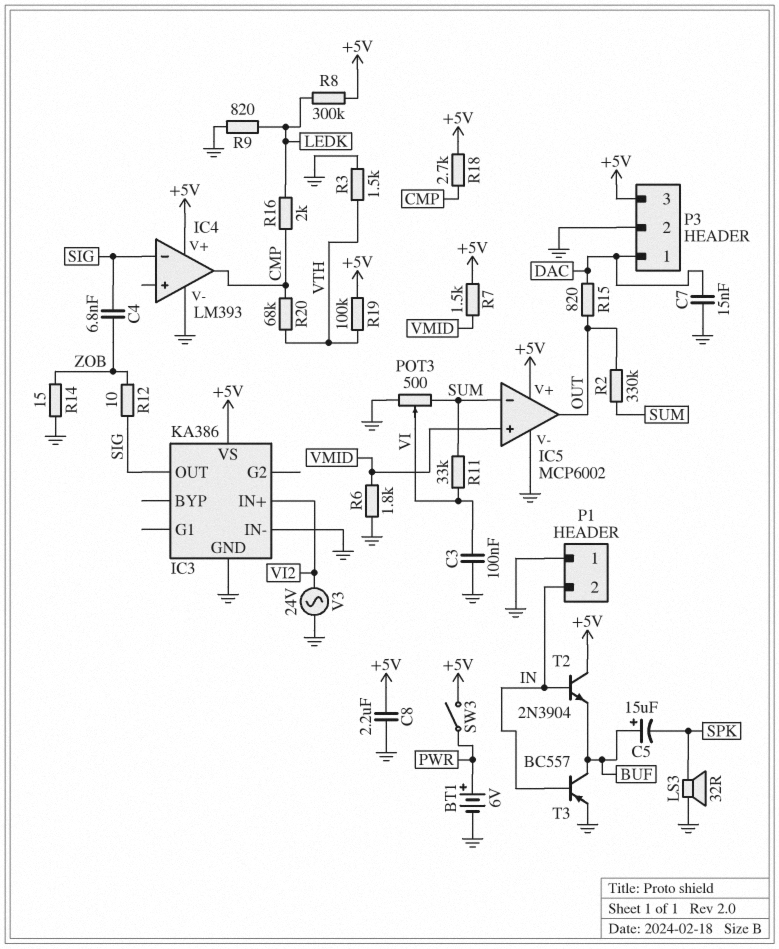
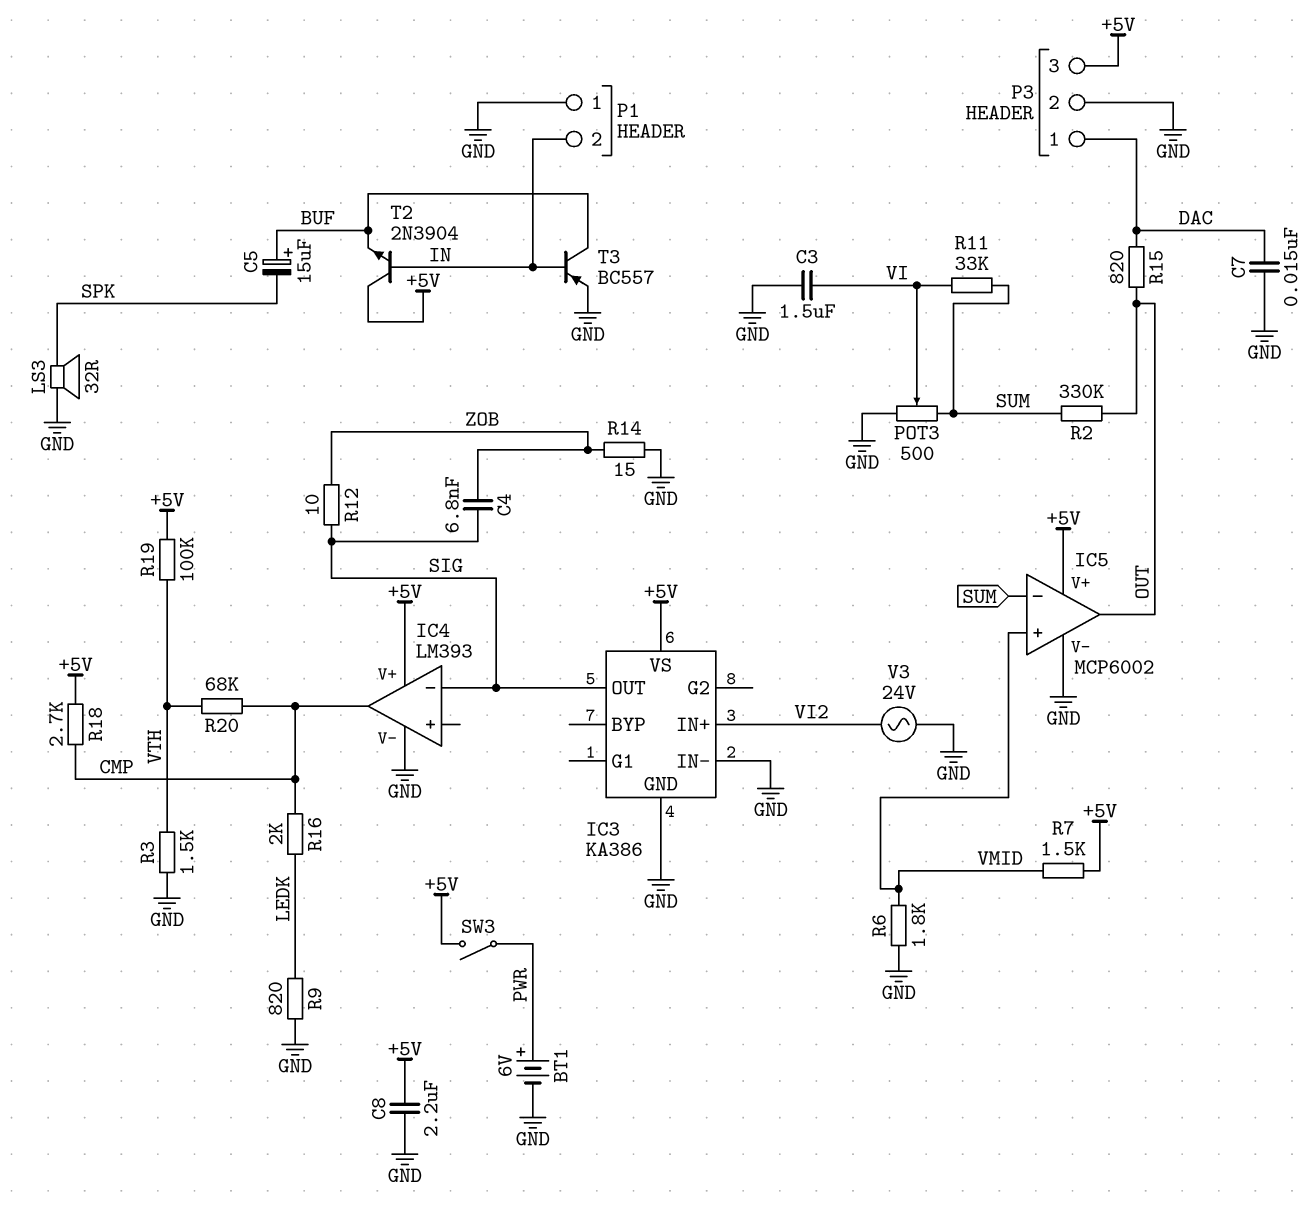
C3: 100nF (GND, VI) -> 1.5uF (GND, VI)
R8: 300k (+5V, LEDK) -> none

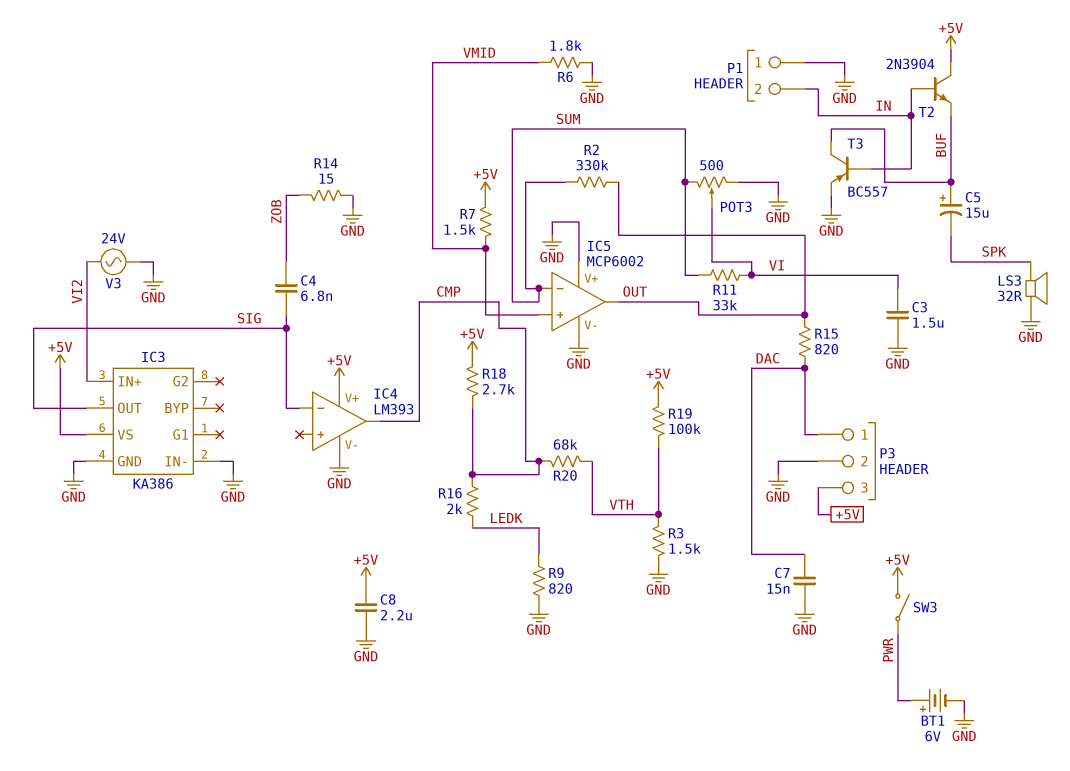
IC5 pin V+: +5V -> GND
R12: 10 (SIG, ZOB) -> none

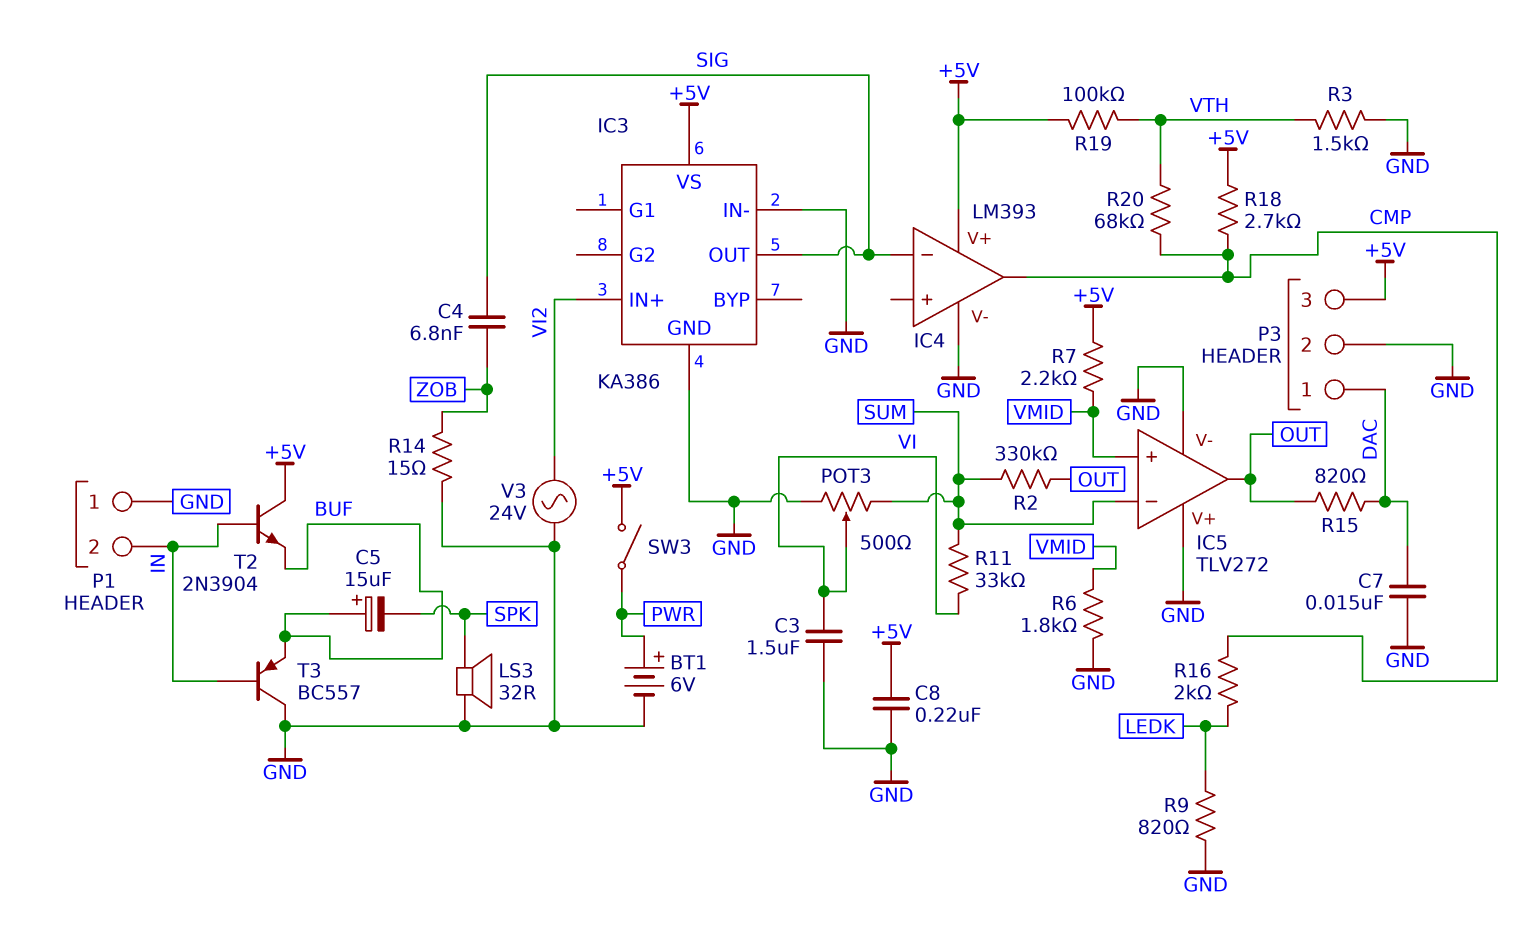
C8: 2.2uF (+5V, GND) -> 220nF (+5V, GND)
IC5: MCP6002 -> TLV272
R7: 1.5k (+5V, VMID) -> 2.2k (+5V, VMID)
T3: PNP BC557 (B IN, C BUF, E GND) -> PNP BC557 (B IN, C GND, E BUF)

